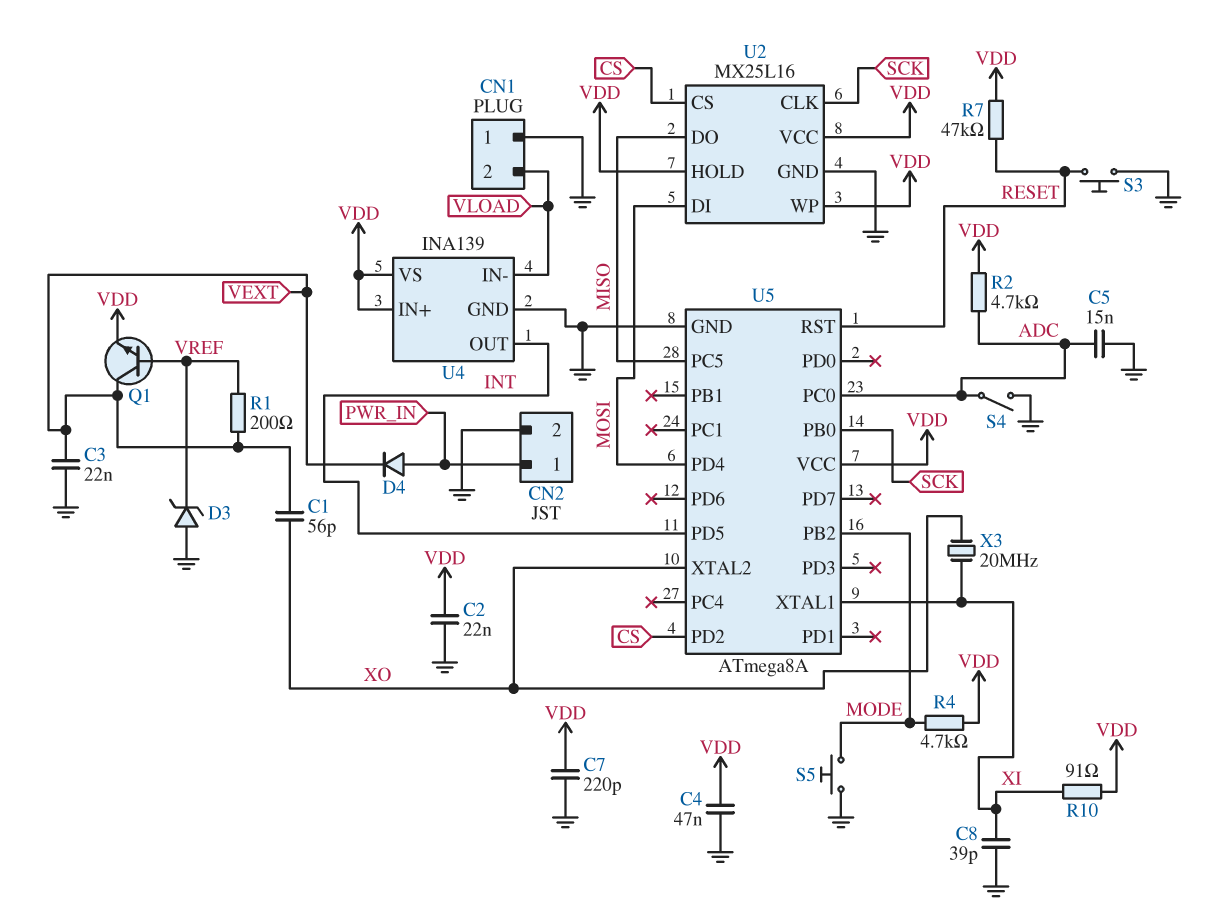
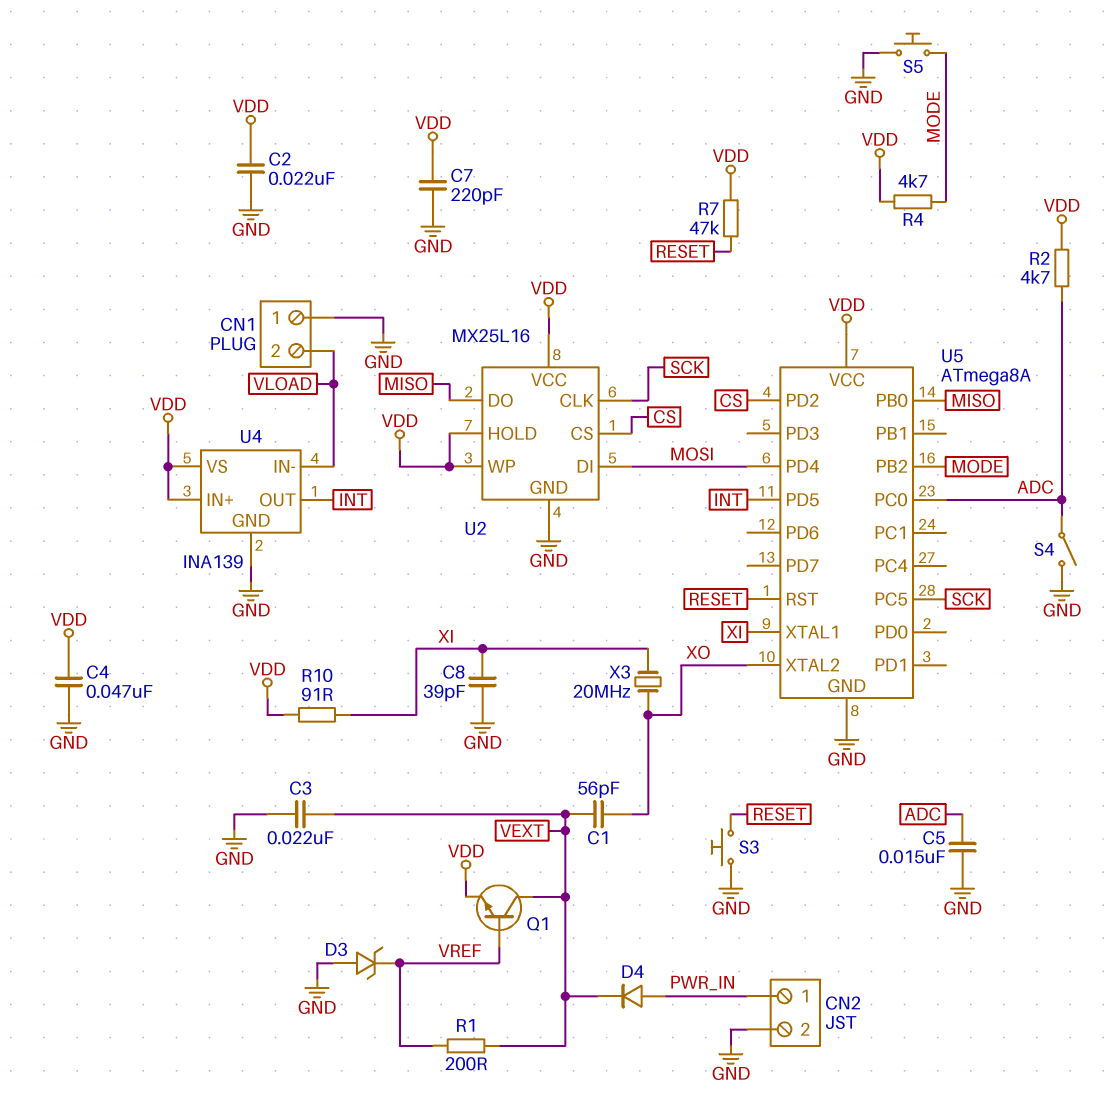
U5 pin PB0: SCK -> MISO
U5 pin PC5: MISO -> SCK

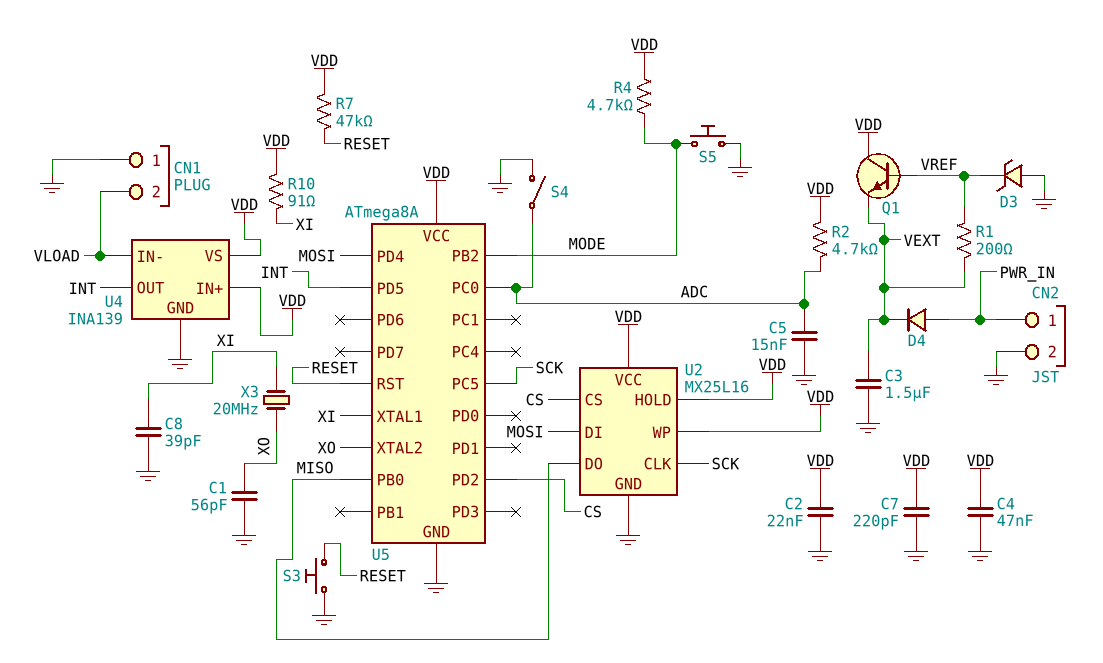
C1: 56pF (VEXT, XO) -> 56pF (GND, XO)
C3: 22nF (GND, VEXT) -> 1.5uF (GND, VEXT)
Q1: NPN (B VREF, C VEXT, E VDD) -> NPN (B VREF, C VDD, E VEXT)

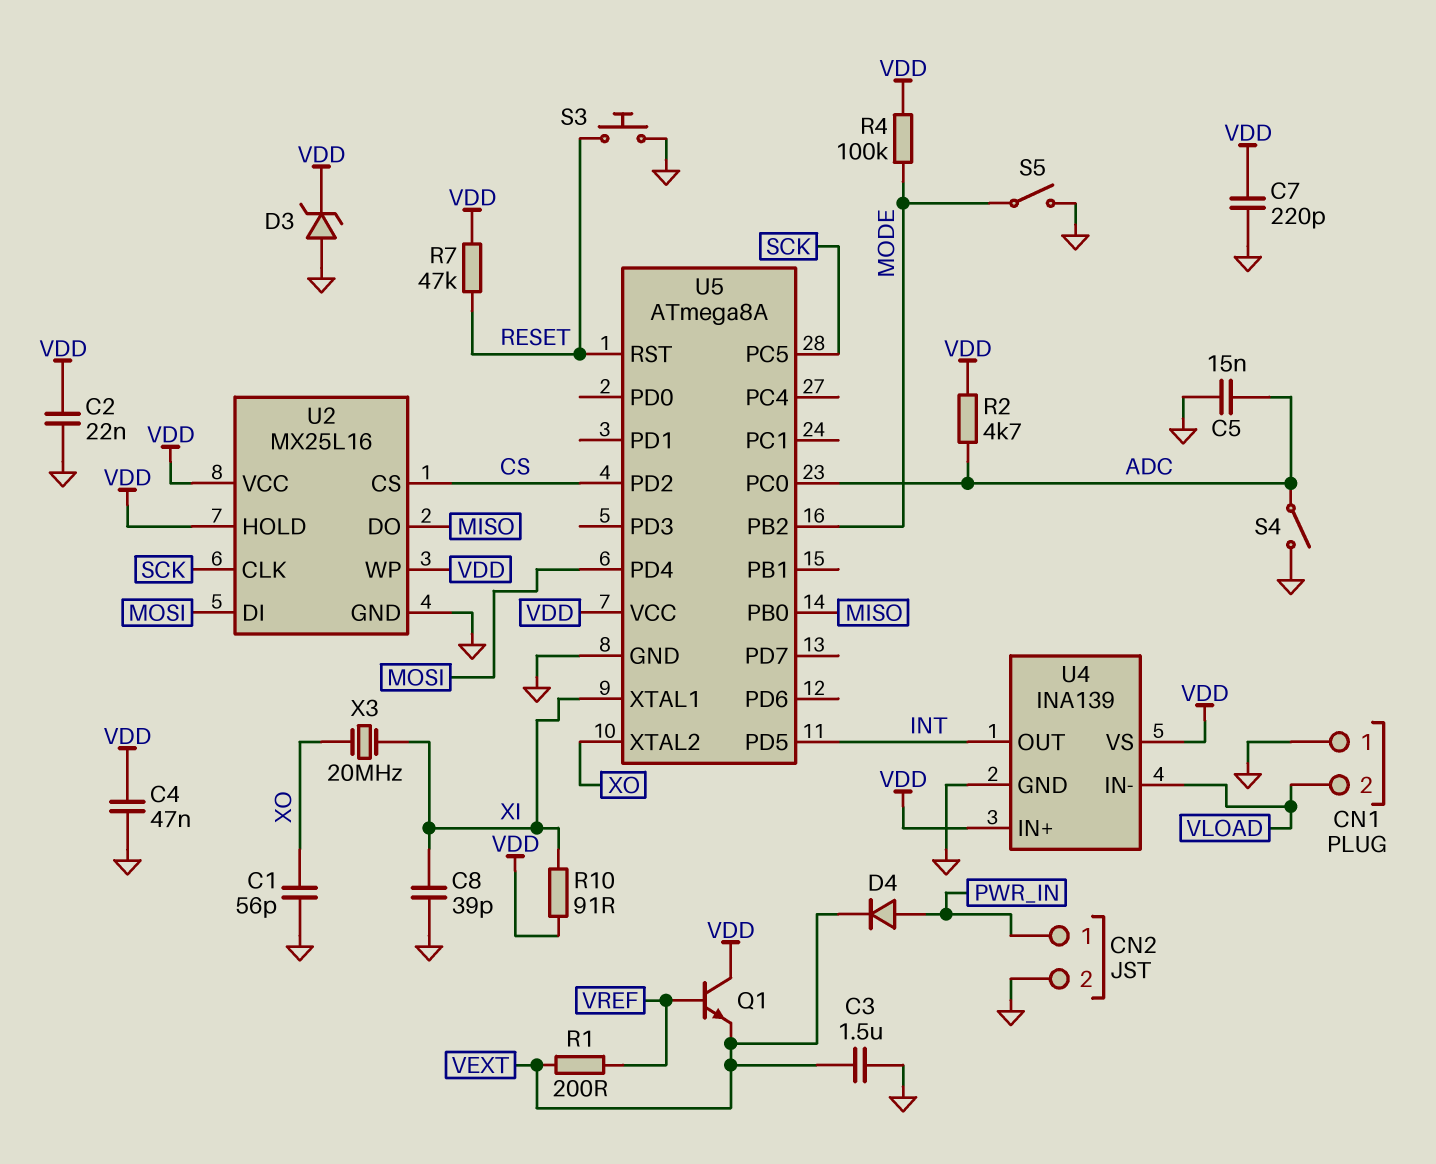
D3: zener (A GND, K VREF) -> zener (A GND, K VDD)
R4: 4.7k (MODE, VDD) -> 100k (MODE, VDD)
S5: button (GND, MODE) -> switch (GND, MODE)

